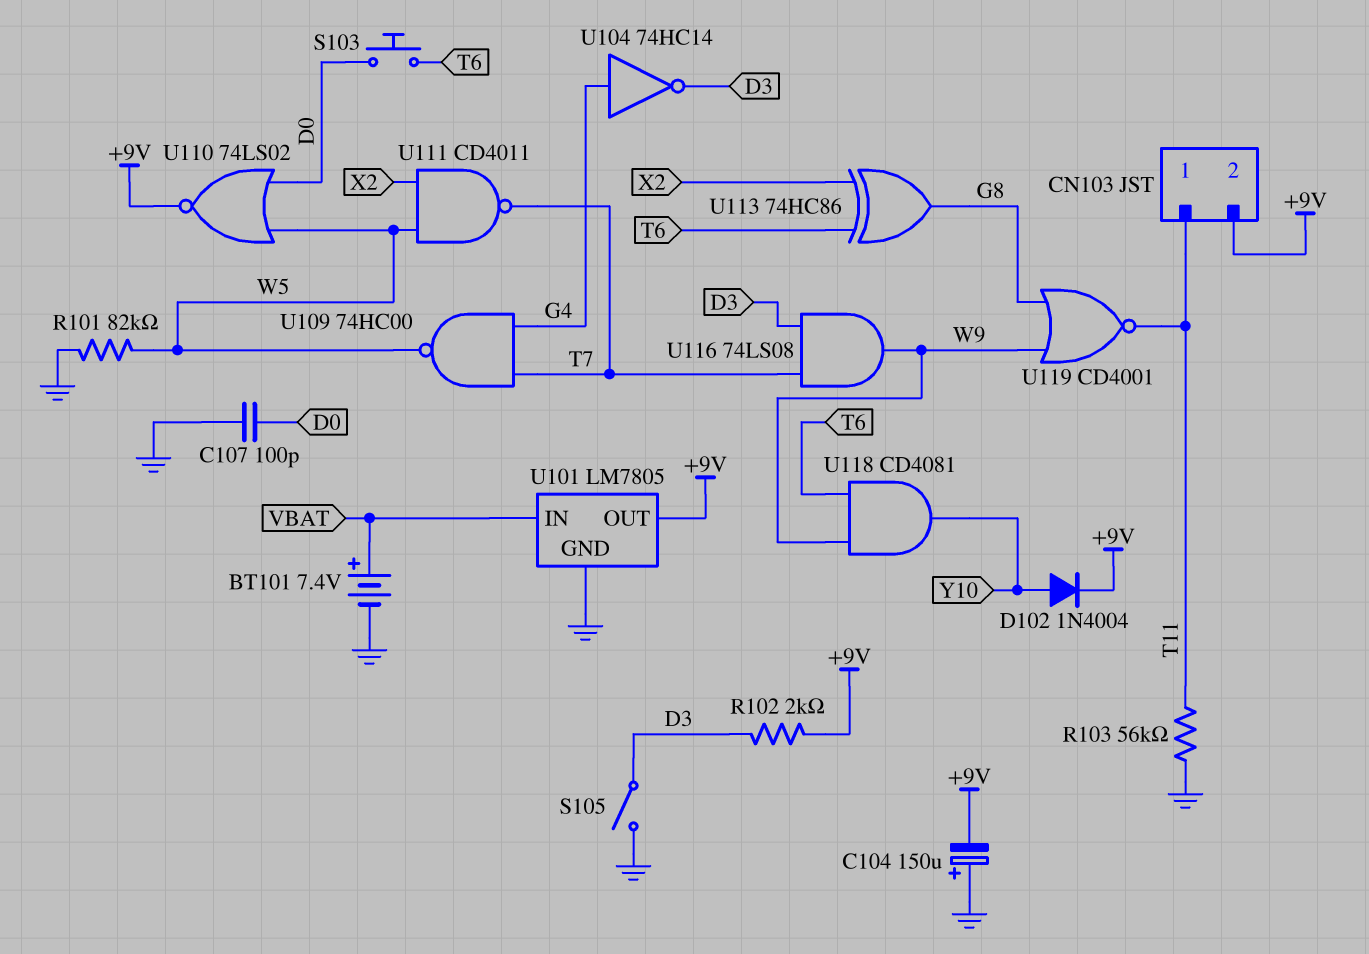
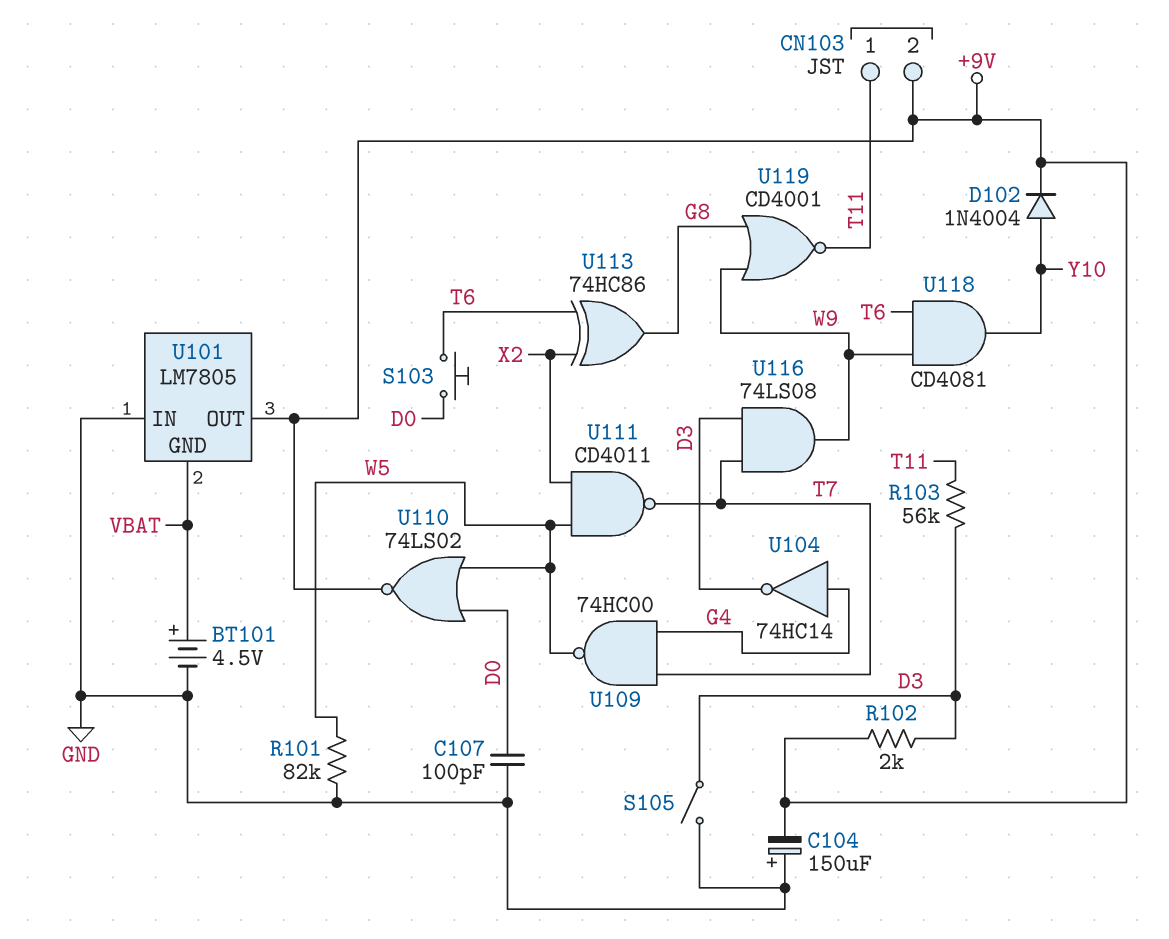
BT101: 7.4V (plus VBAT, minus GND) -> 4.5V (plus VBAT, minus GND)
R103: 56k (GND, T11) -> 56k (D3, T11)
U101 pin GND: GND -> VBAT
U101 pin IN: VBAT -> GND

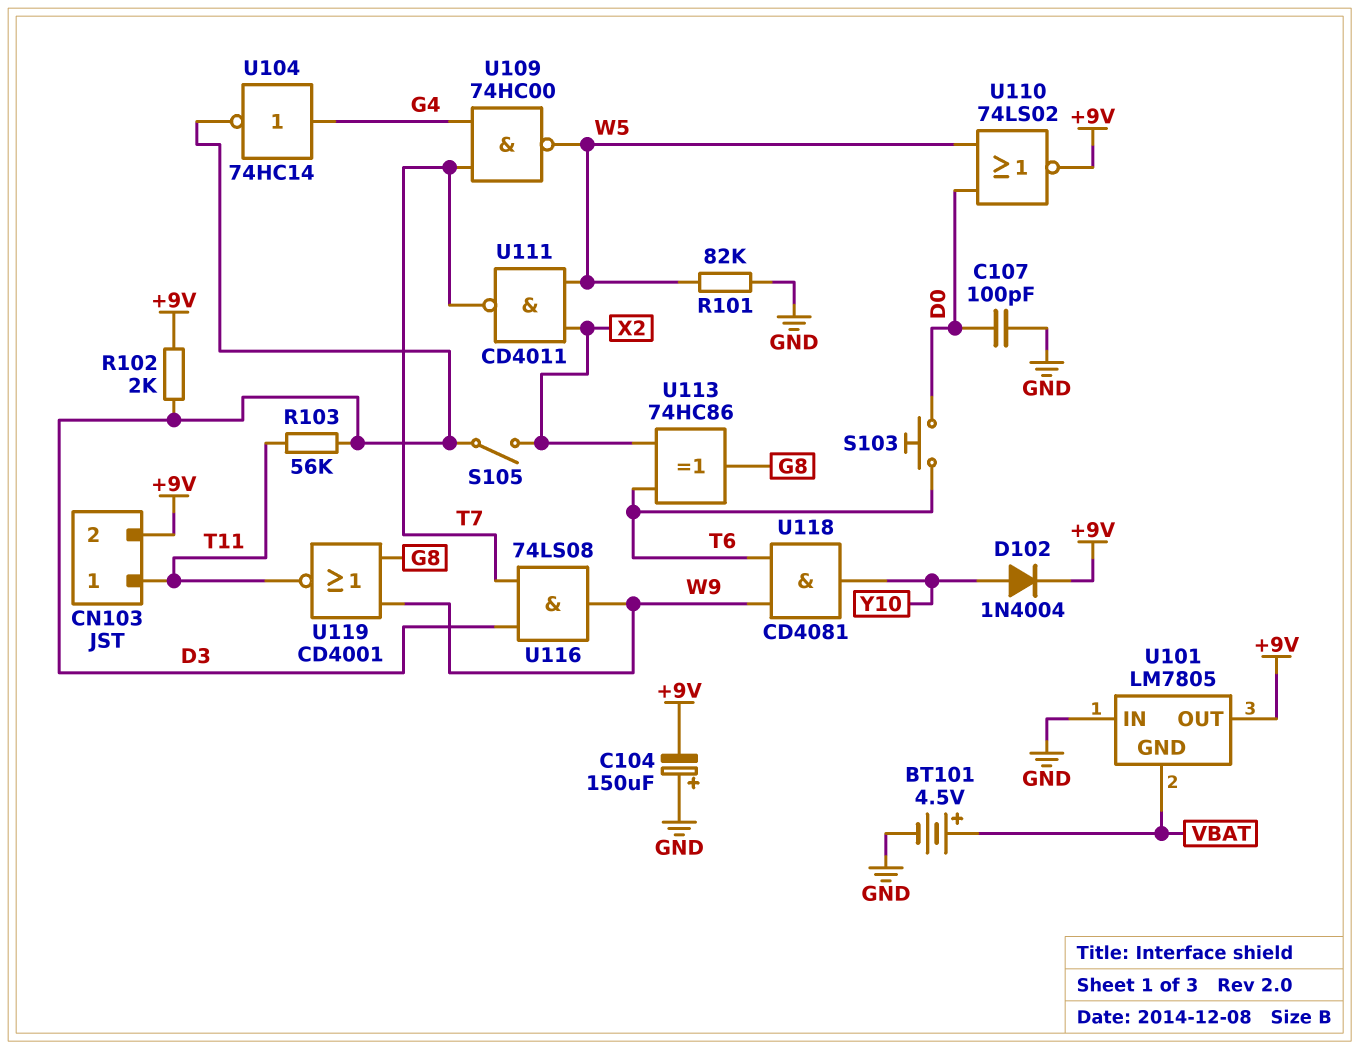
S105: switch (D3, GND) -> switch (D3, X2)

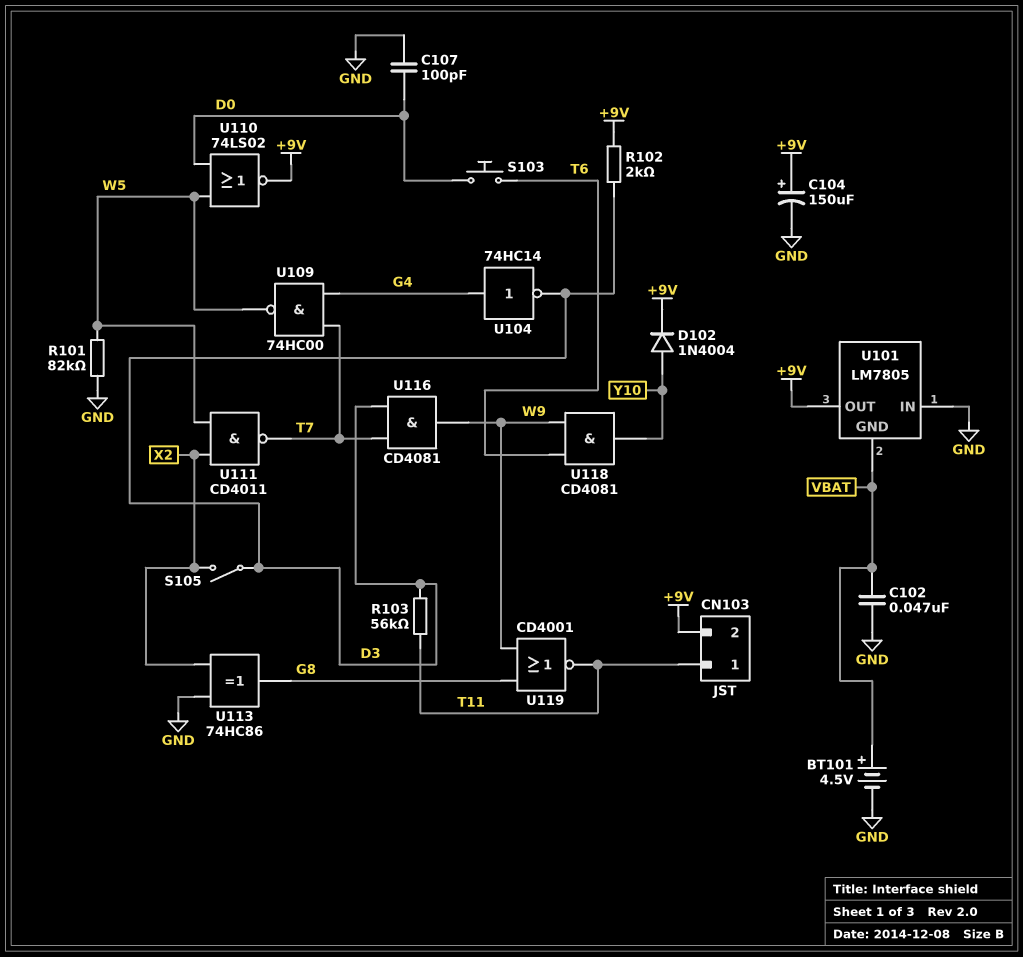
C102: none -> 47nF (GND, VBAT)
C104: 150uF (plus GND, minus +9V) -> 150uF (plus +9V, minus GND)
U113: XOR 74HC86 (in T6, in X2, out G8) -> XOR 74HC86 (in GND, in X2, out G8)
U116: AND 74LS08 (in D3, in T7, out W9) -> AND CD4081 (in D3, in T7, out W9)

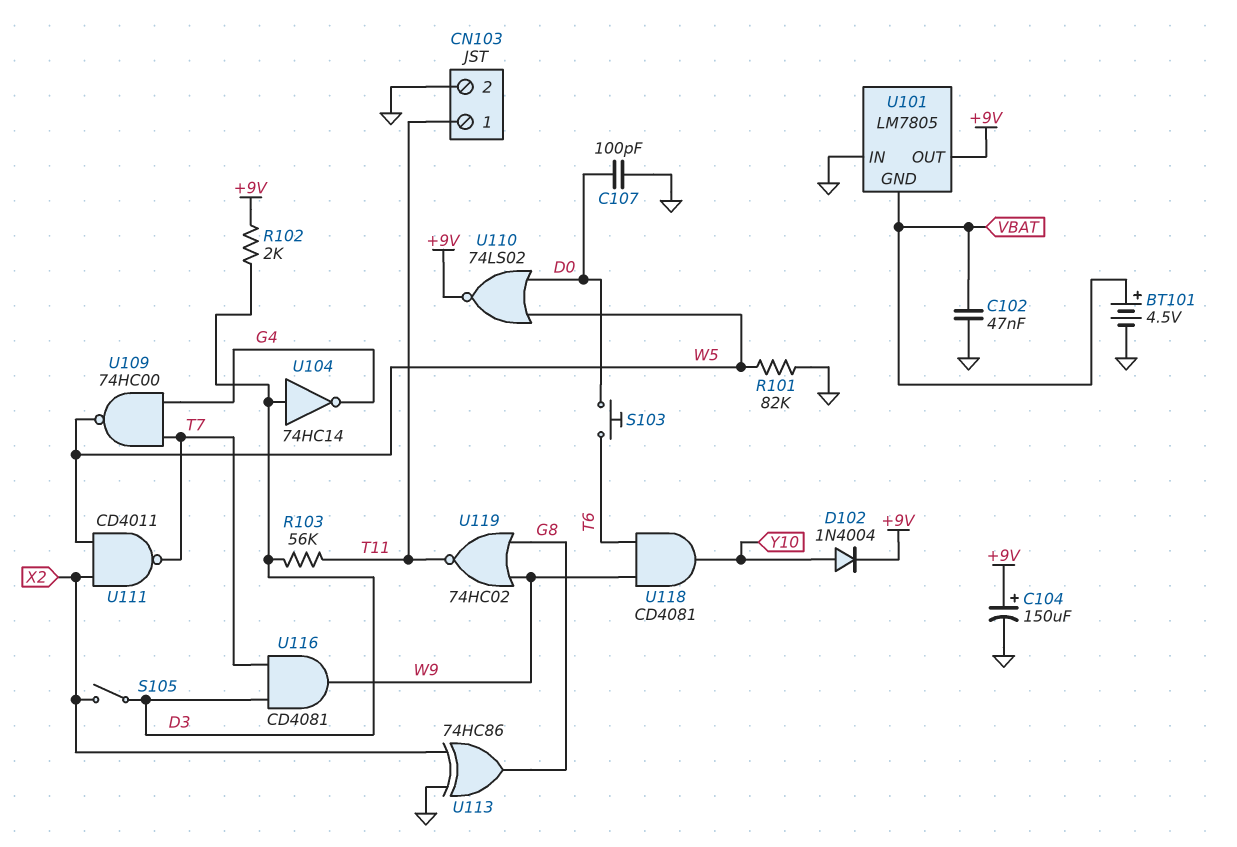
CN103 pin 2: +9V -> GND
U104: NOT 74HC14 (in G4, out D3) -> NOT 74HC14 (in D3, out G4)
U119: NOR CD4001 (in G8, in W9, out T11) -> NOR 74HC02 (in G8, in W9, out T11)

